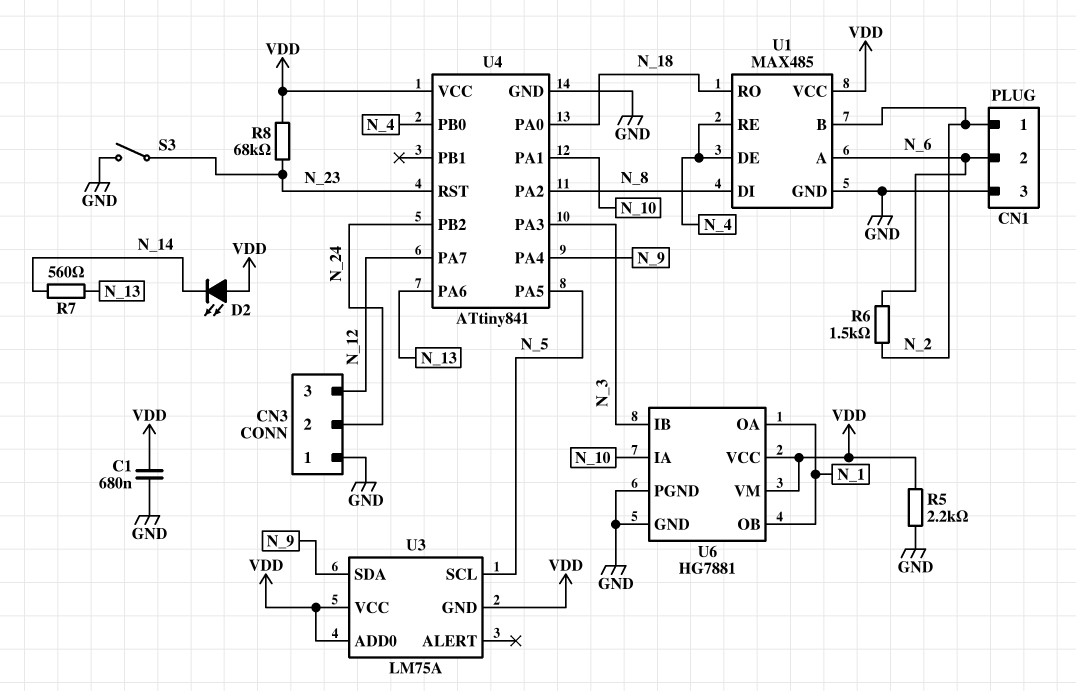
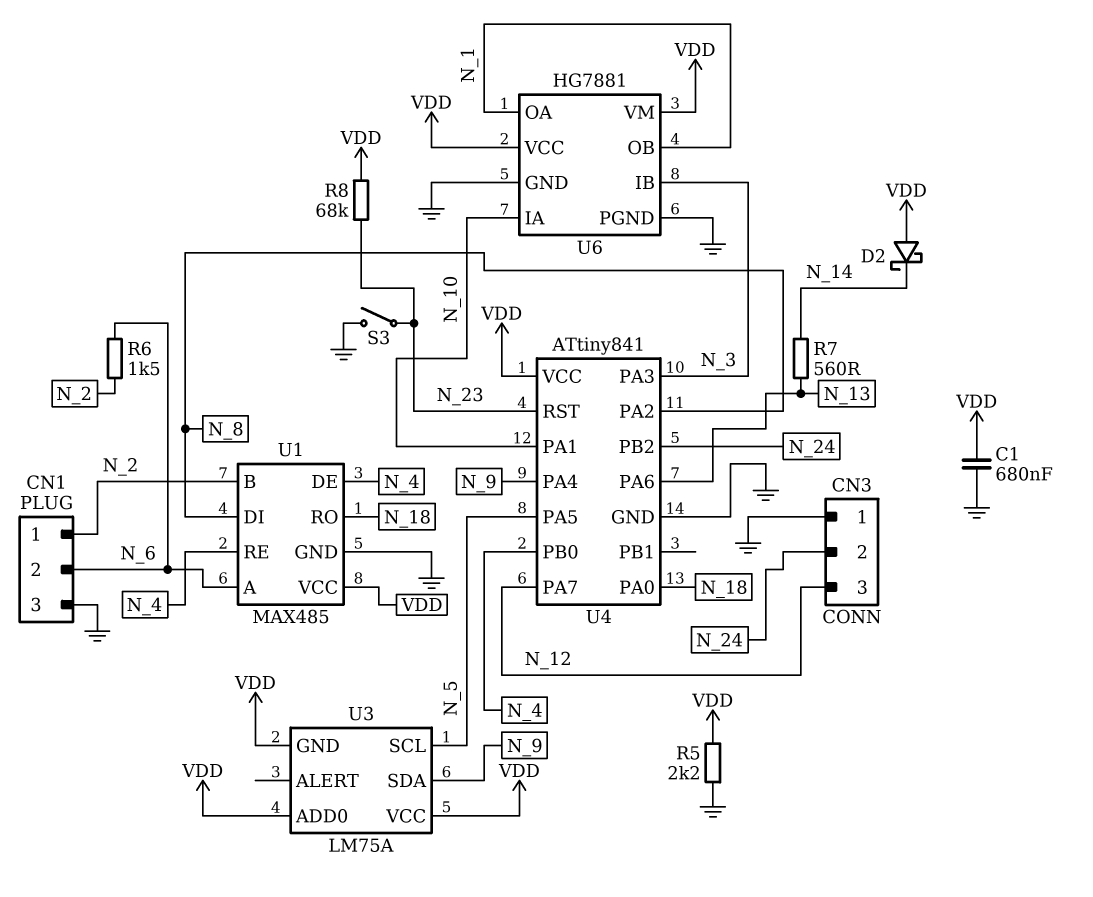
D2: LED (A VDD, K N_14) -> schottky (A VDD, K N_14)

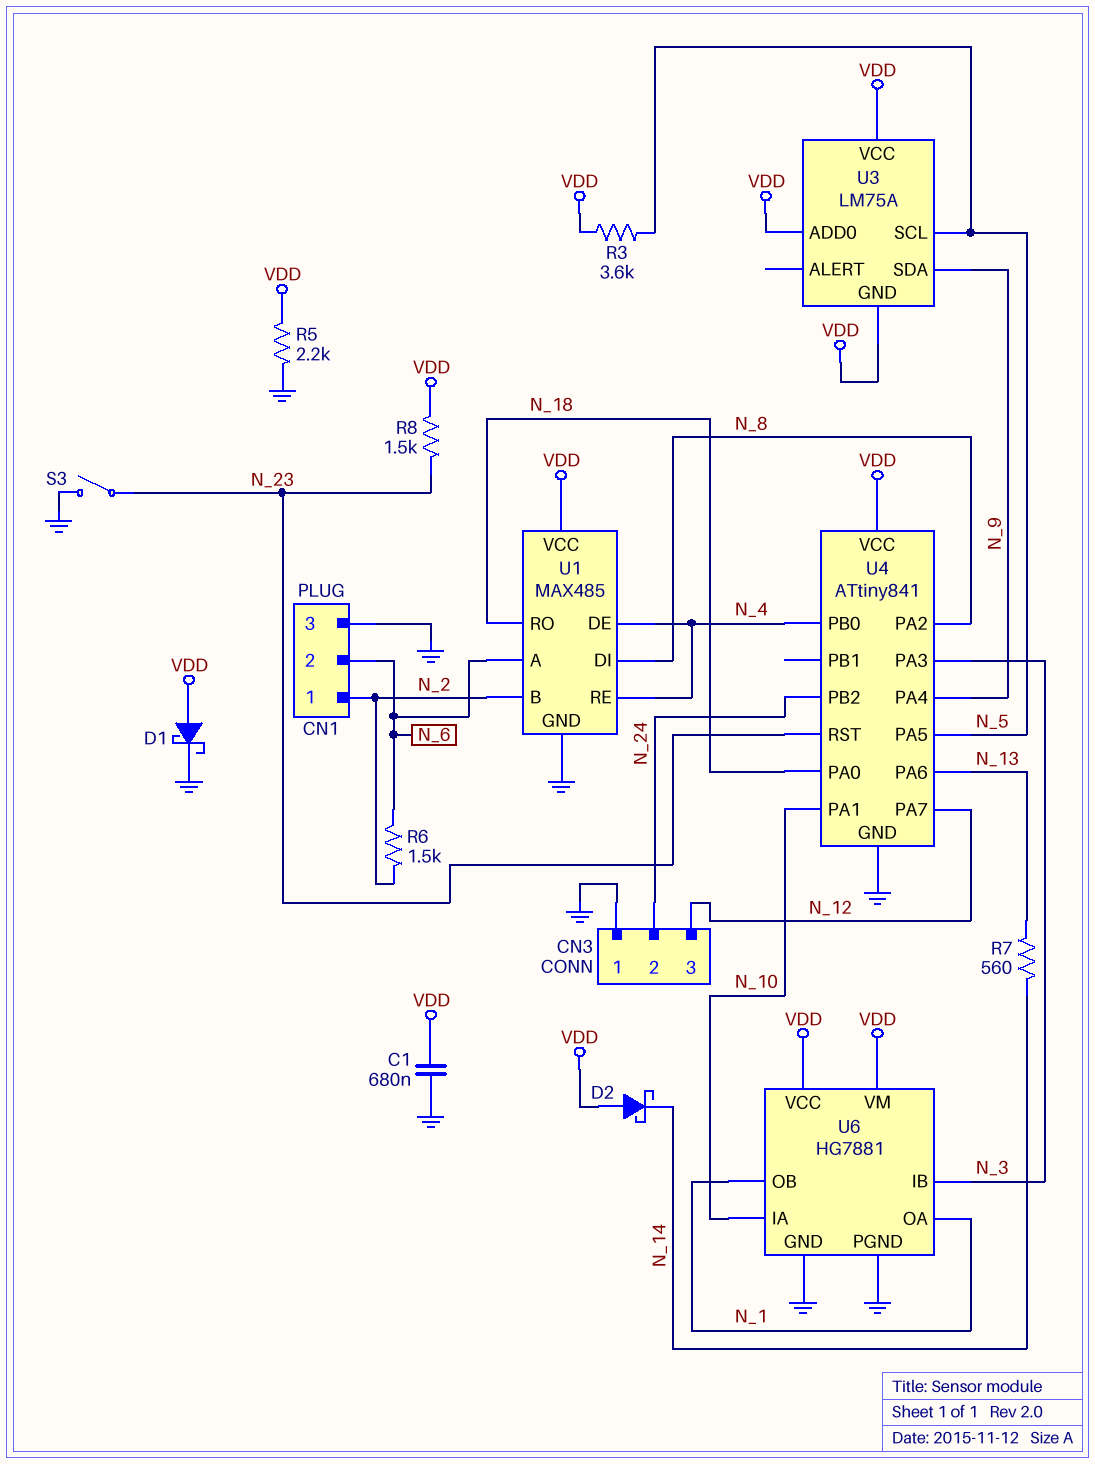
D1: none -> schottky (A VDD, K GND)
R3: none -> 3.6k (N_5, VDD)
R8: 68k (N_23, VDD) -> 1.5k (N_23, VDD)

